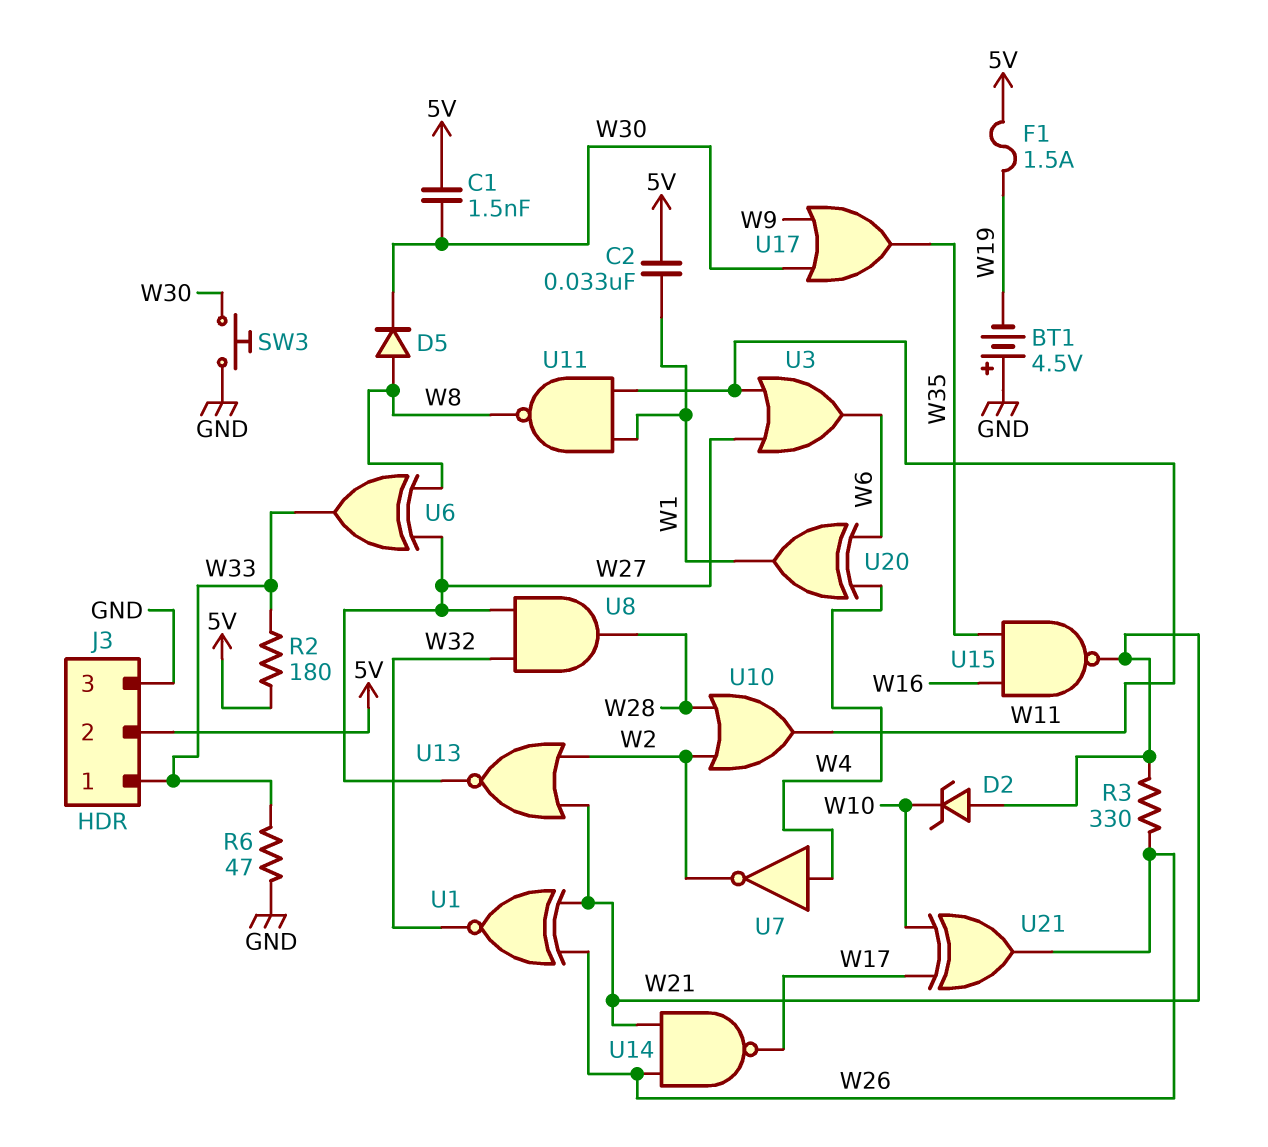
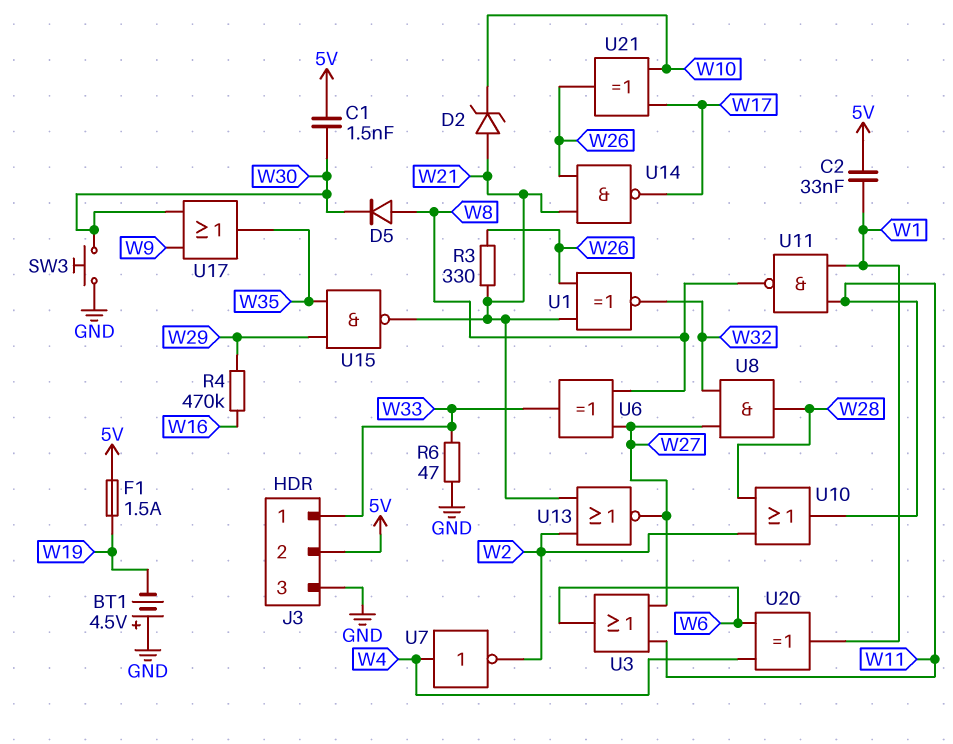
R2: 180 (5V, W33) -> none
R4: none -> 470k (W16, W29)
U15: NAND (in W16, in W35, out W21) -> NAND (in W29, in W35, out W21)

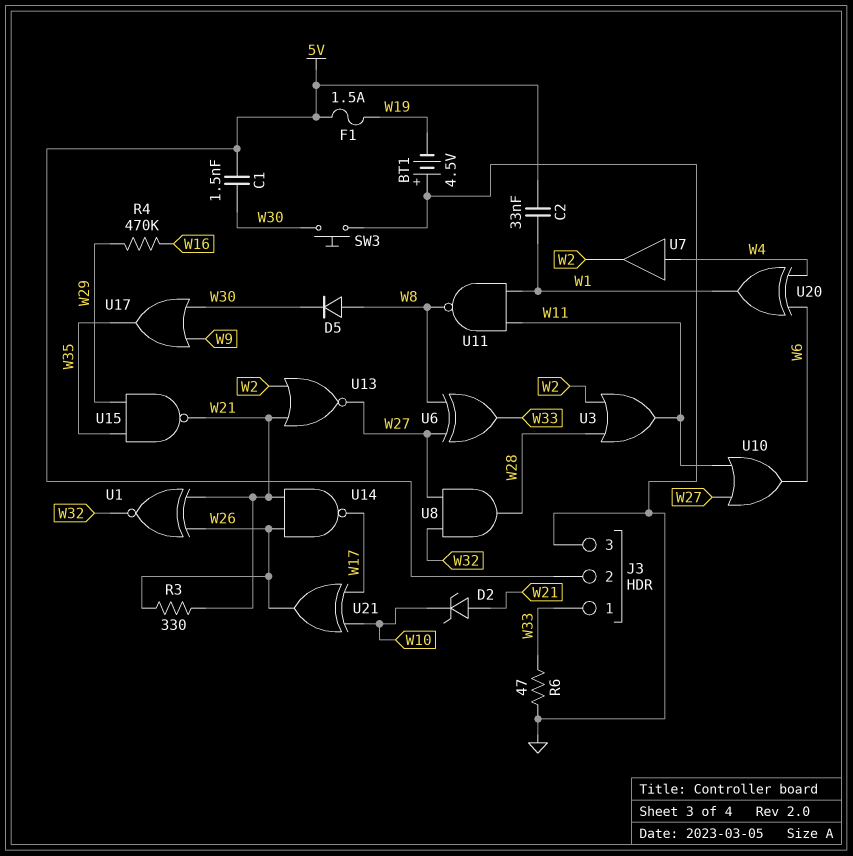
U3: OR (in W11, in W27, out W6) -> OR (in W2, in W28, out W11)
U7: NOT (in W4, out W2) -> buffer (in W4, out W2)
U10: OR (in W2, in W28, out W11) -> OR (in W11, in W27, out W6)

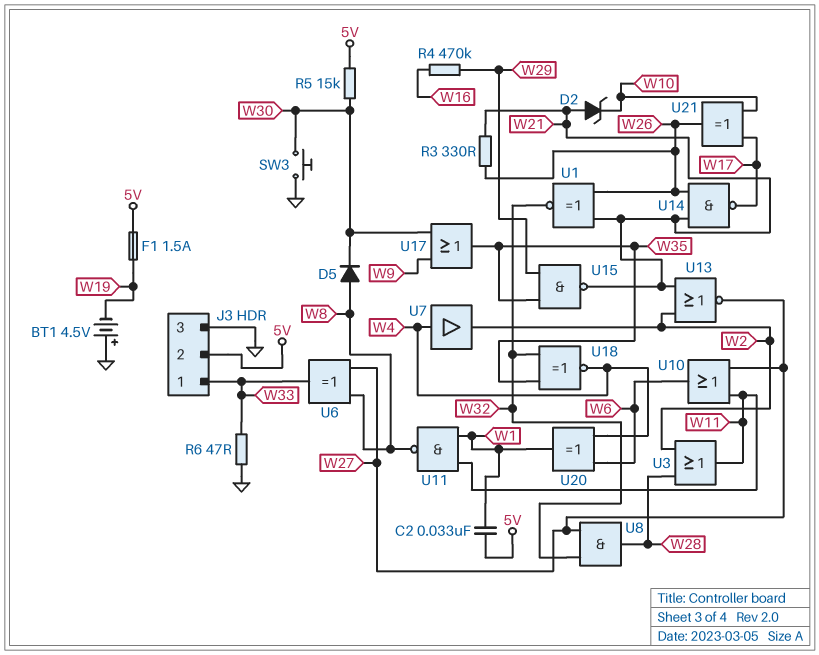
C1: 1.5nF (5V, W30) -> none
R5: none -> 15k (5V, W30)
U18: none -> XNOR (in W32, in W35, out W4)

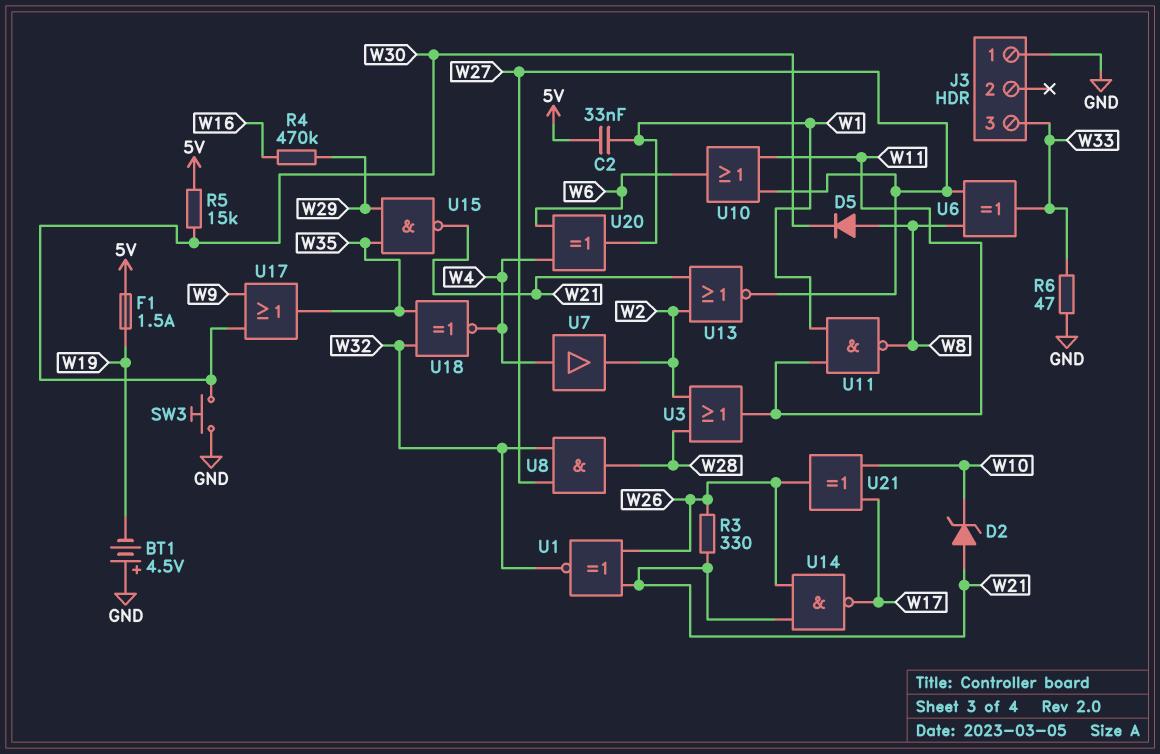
J3 pin 1: W33 -> GND
J3 pin 2: 5V -> none
J3 pin 3: GND -> W33

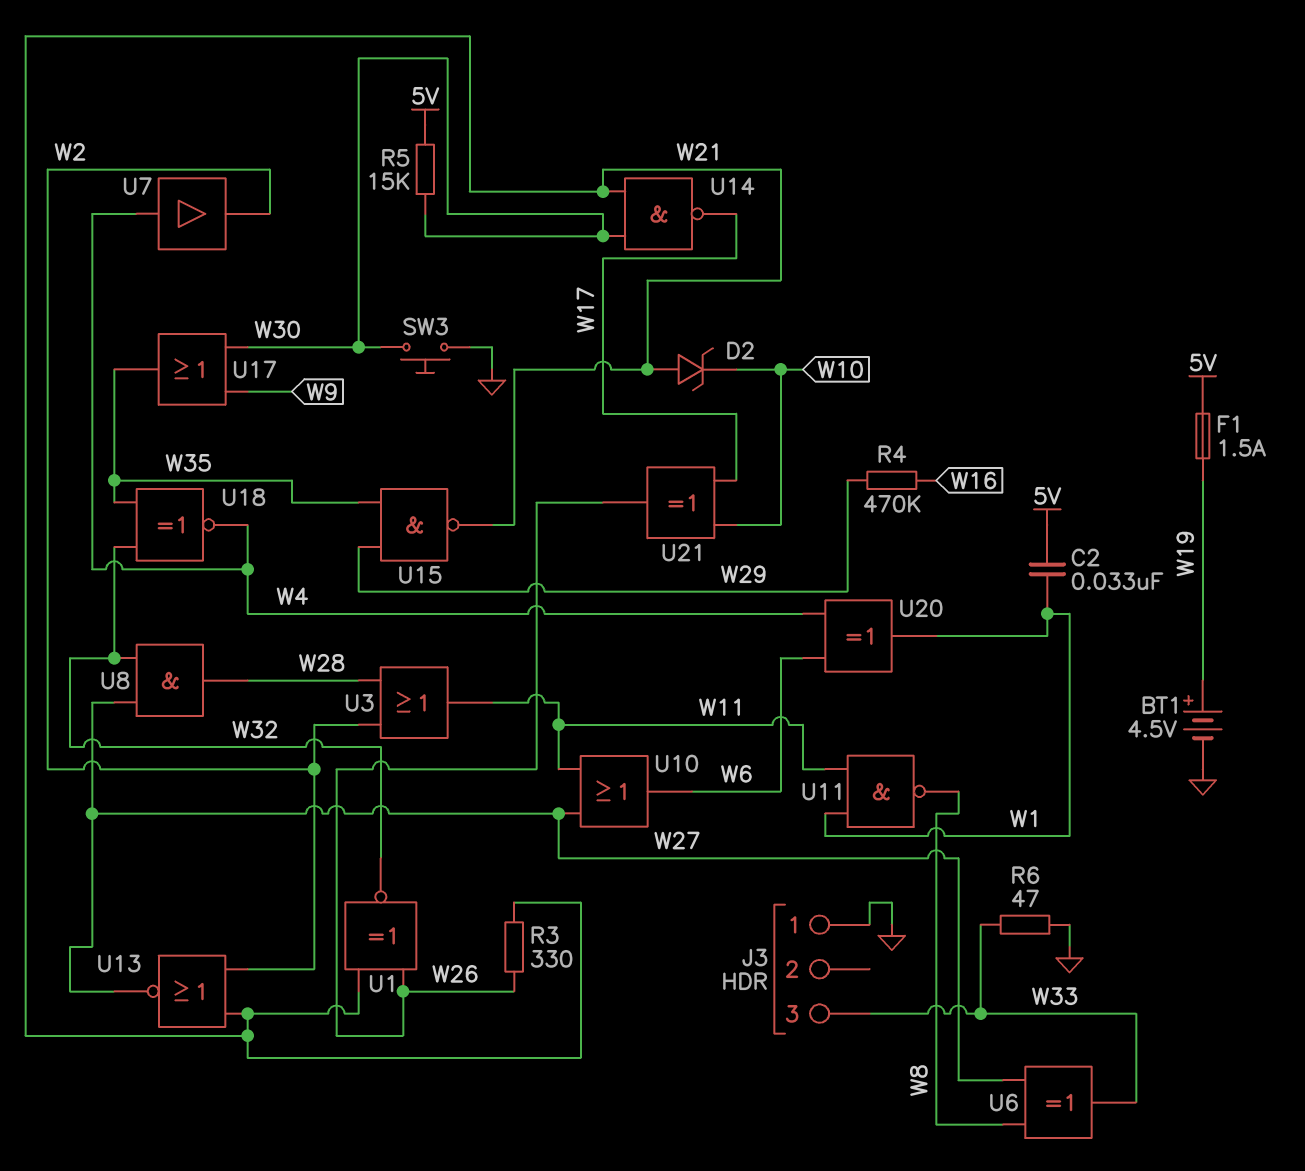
BT1: 4.5V (plus GND, minus W19) -> 4.5V (plus W19, minus GND)
D5: diode (A W8, K W30) -> none
U14: NAND (in W21, in W26, out W17) -> NAND (in W21, in W30, out W17)

